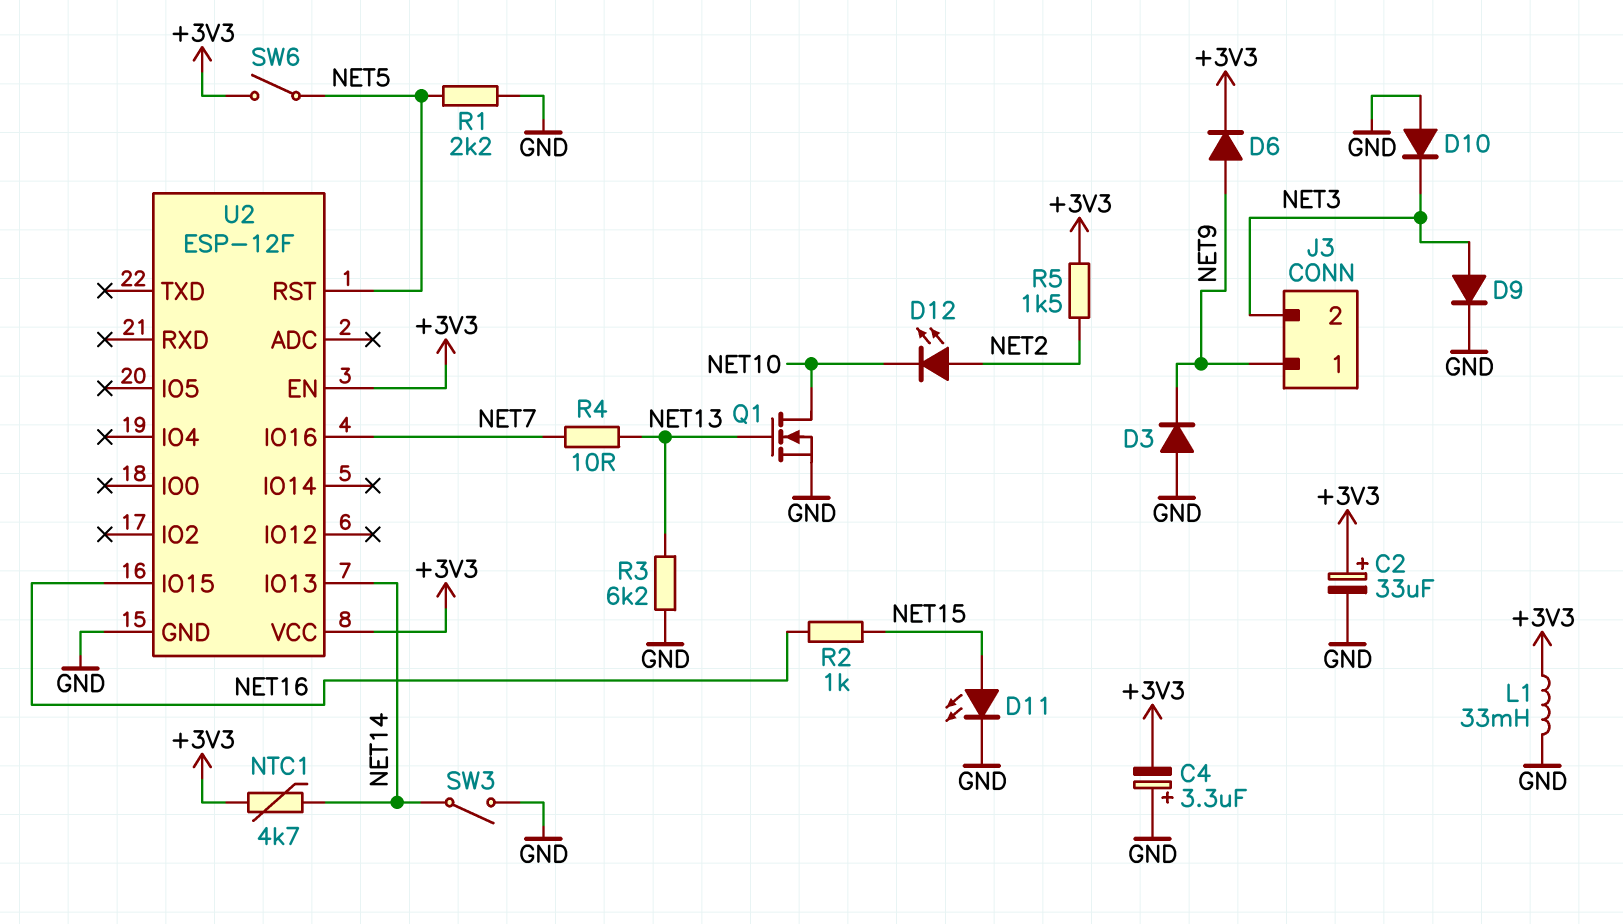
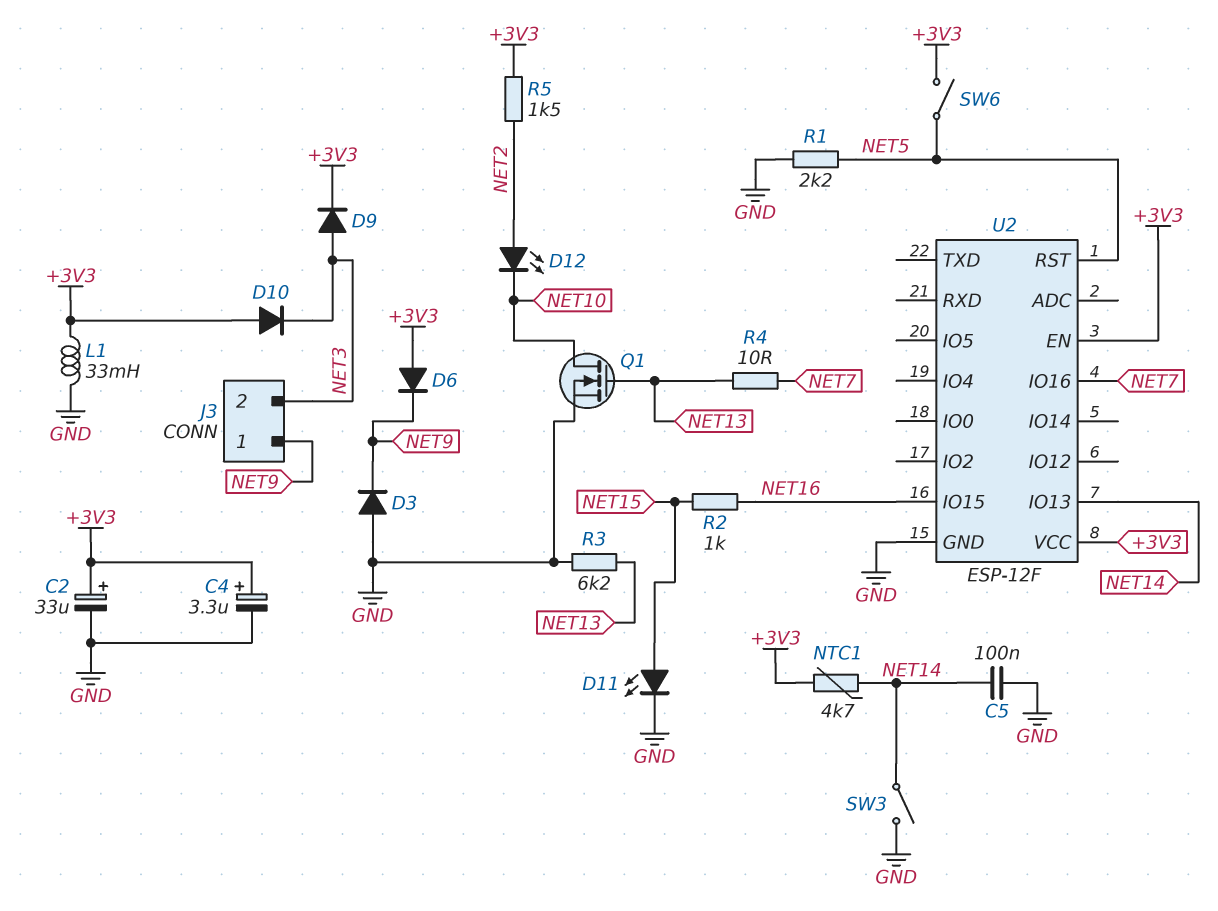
C4: 3.3uF (plus GND, minus +3V3) -> 3.3uF (plus +3V3, minus GND)
C5: none -> 100nF (GND, NET14)
D6: diode (A NET9, K +3V3) -> diode (A +3V3, K NET9)
D9: diode (A NET3, K GND) -> diode (A NET3, K +3V3)
D10: diode (A GND, K NET3) -> diode (A +3V3, K NET3)

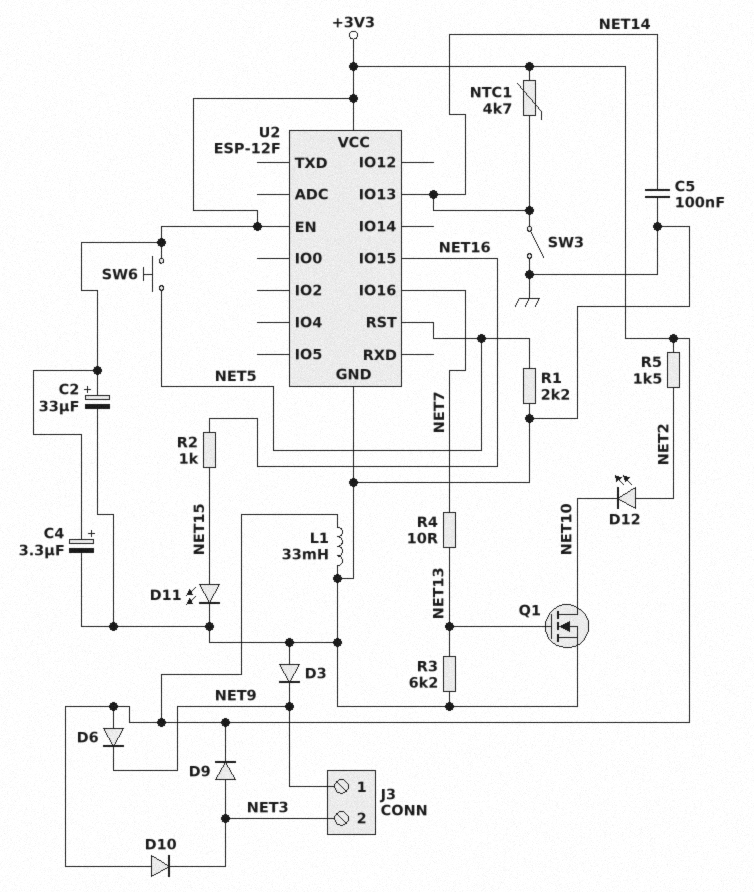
SW6: switch (+3V3, NET5) -> button (+3V3, NET5)

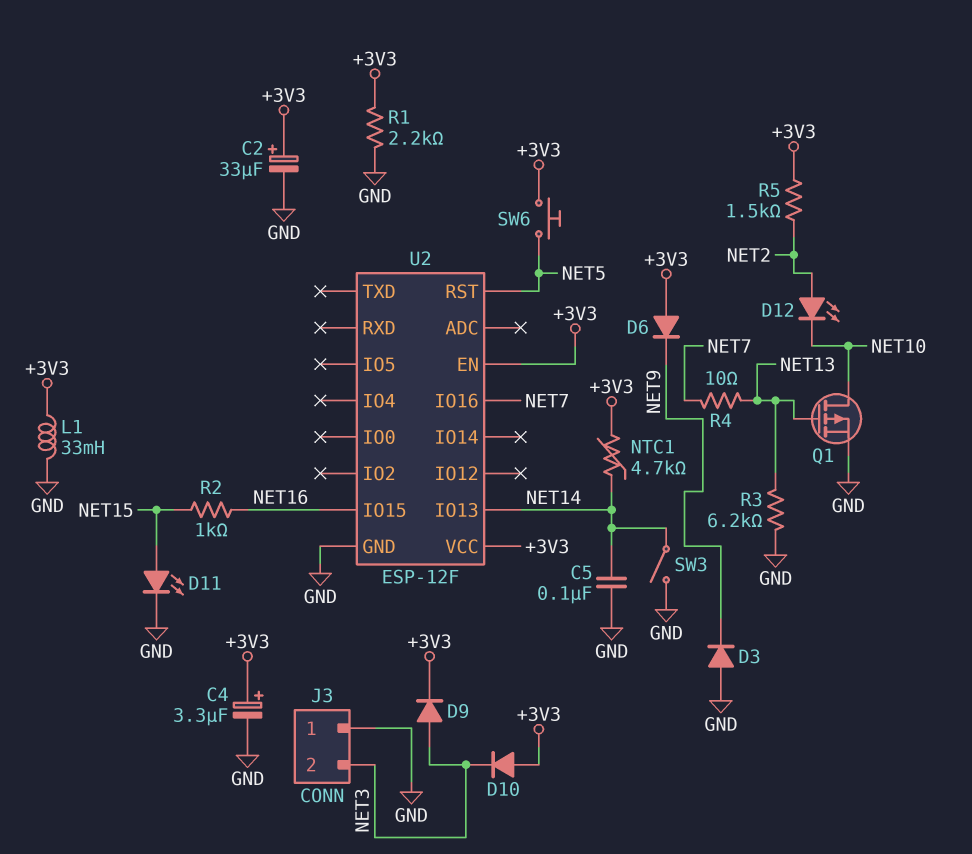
J3 pin 1: NET9 -> GND
Q1: NMOS (G NET13, D NET10, S GND) -> PMOS (G NET13, D NET10, S GND)
R1: 2.2k (GND, NET5) -> 2.2k (+3V3, GND)

